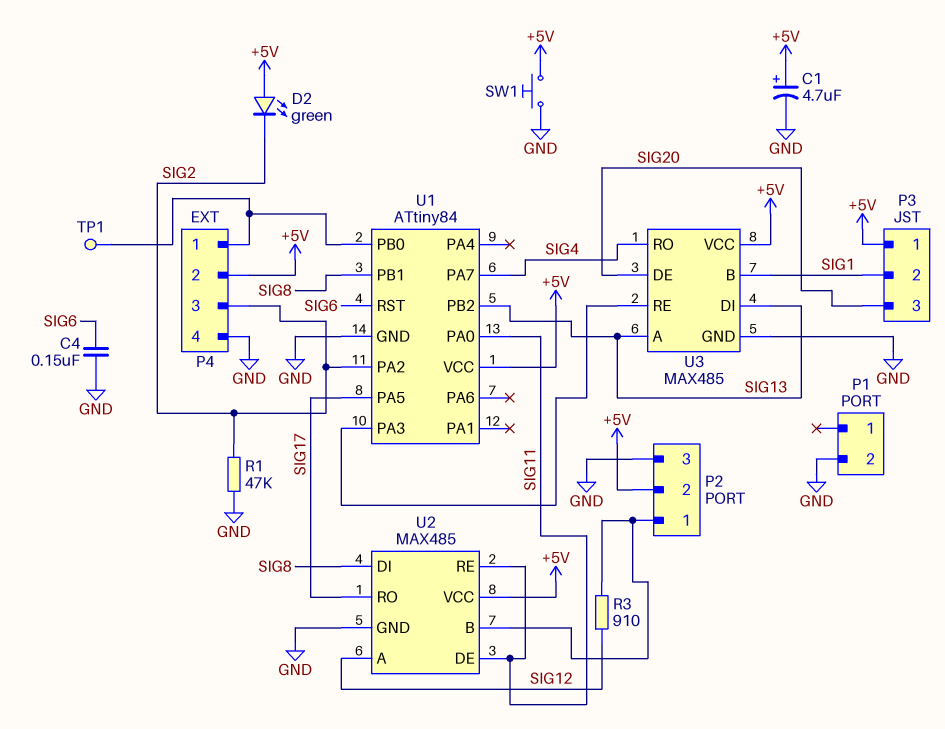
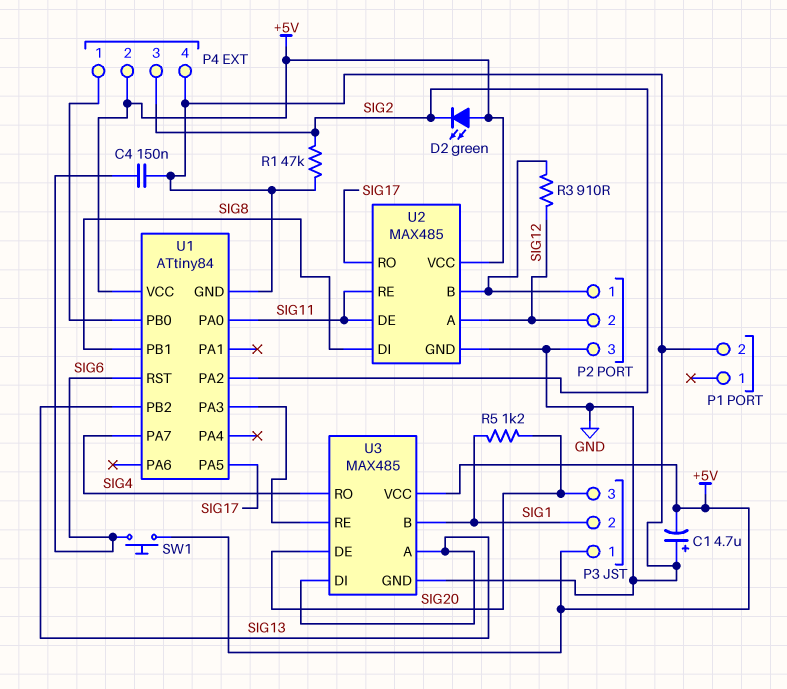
C1: 4.7uF (plus +5V, minus GND) -> 4.7uF (plus GND, minus +5V)
P2 pin 2: +5V -> SIG12
R5: none -> 1.2k (SIG1, SIG20)
SW1: button (+5V, GND) -> button (+5V, SIG6)
TP1: test point (P4/1) -> none

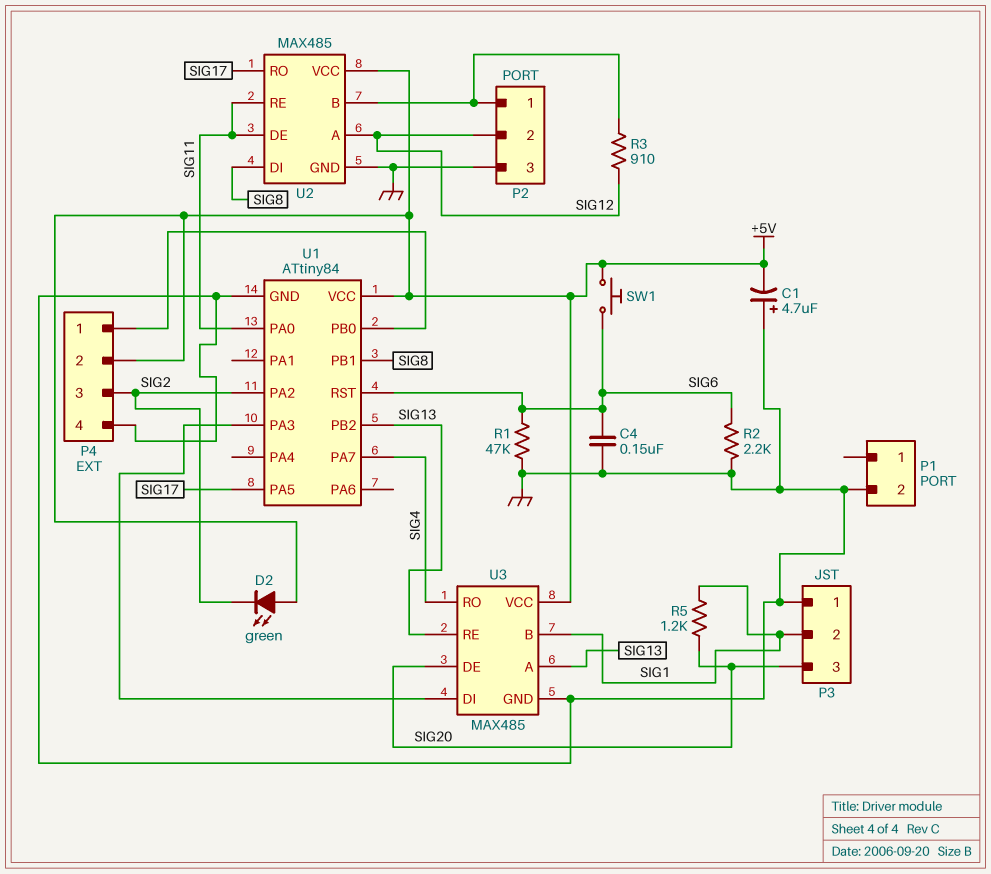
P3 pin 1: +5V -> GND
R1: 47k (GND, SIG2) -> 47k (GND, SIG6)
R2: none -> 2.2k (GND, SIG6)
U3 pin DI: SIG13 -> U1/PA3
U3 pin RE: U1/PA3 -> SIG13

